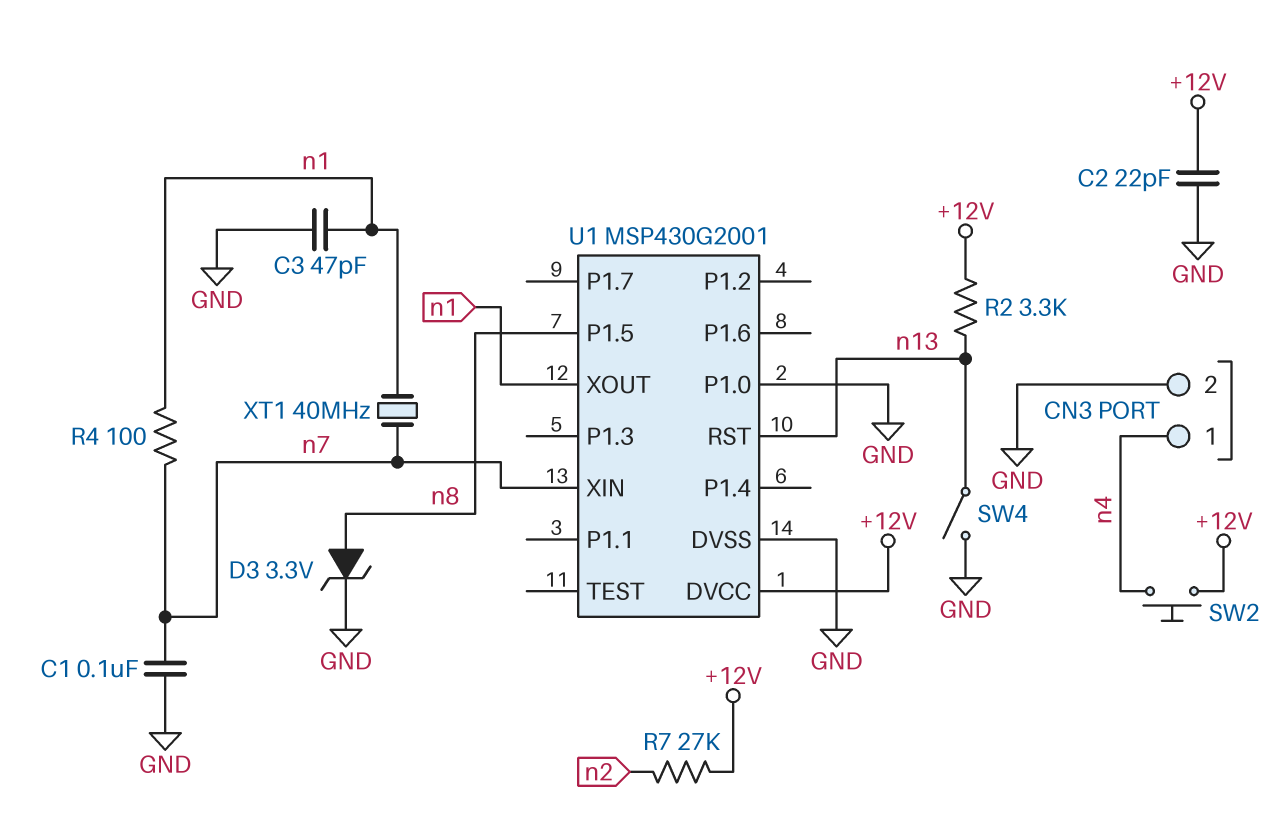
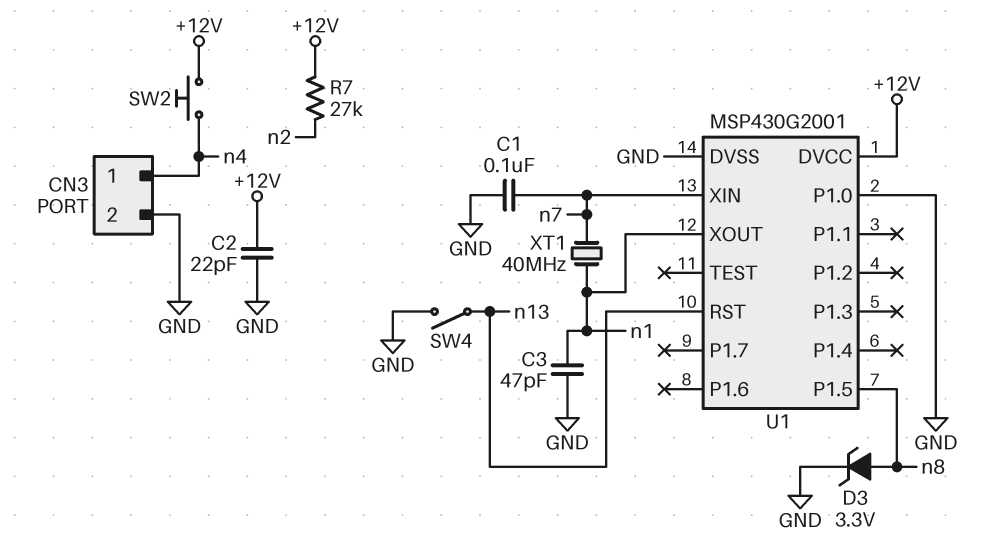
R2: 3.3k (+12V, n13) -> none
R4: 100 (n1, n7) -> none

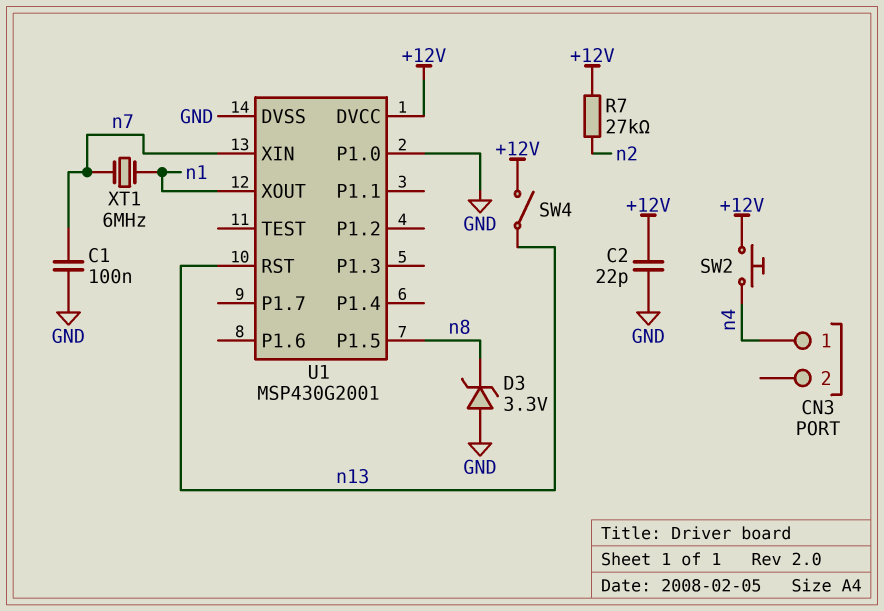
C3: 47pF (GND, n1) -> none
CN3 pin 2: GND -> none
D3: zener 3.3V (A n8, K GND) -> zener 3.3V (A GND, K n8)
SW4: switch (GND, n13) -> switch (+12V, n13)
XT1: 40MHz (n1, n7) -> 6MHz (n1, n7)

